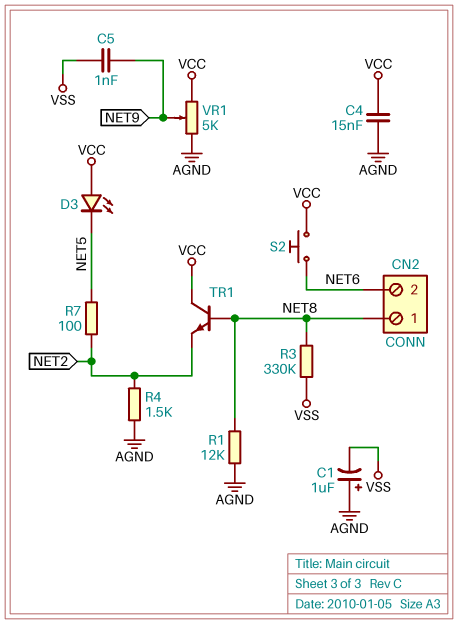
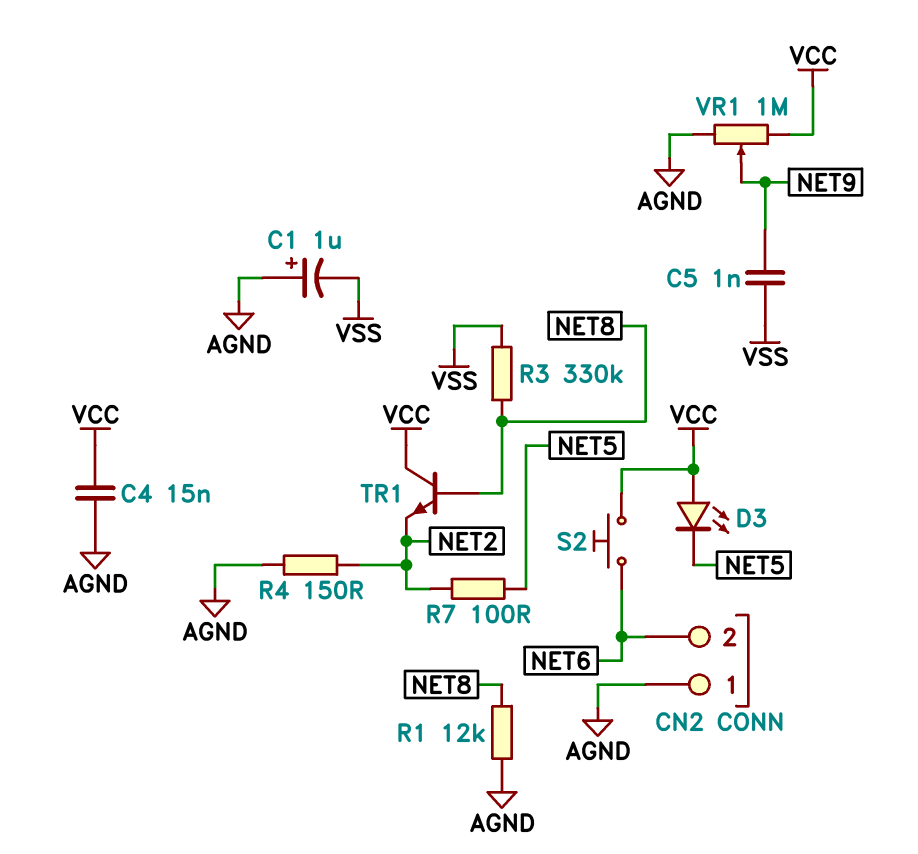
CN2 pin 1: NET8 -> AGND
R4: 1.5k (AGND, NET2) -> 150 (AGND, NET2)
VR1: 5k (AGND, VCC, wiper NET9) -> 1M (AGND, VCC, wiper NET9)

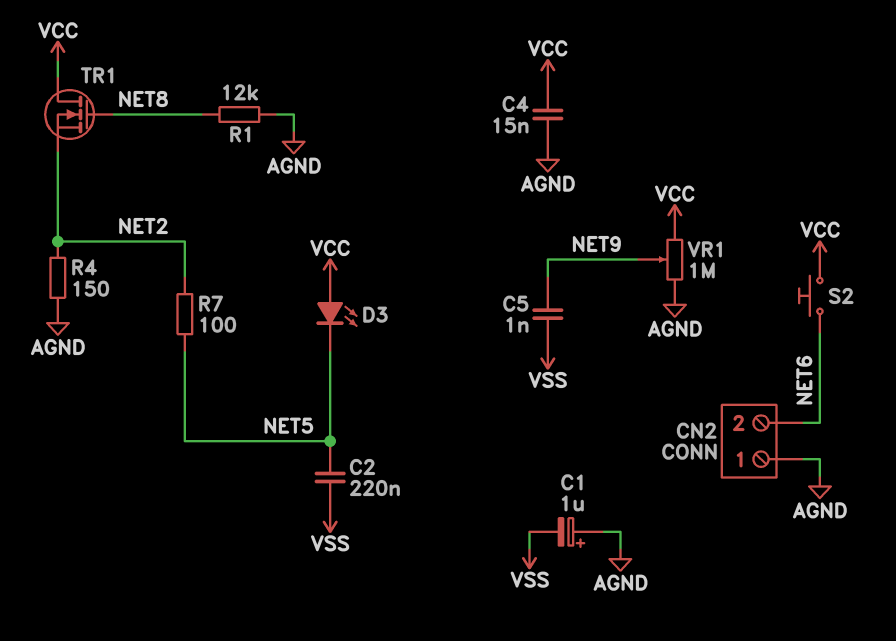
C2: none -> 220nF (NET5, VSS)
R3: 330k (NET8, VSS) -> none
TR1: NPN (B NET8, C VCC, E NET2) -> NMOS (G NET8, D VCC, S NET2)

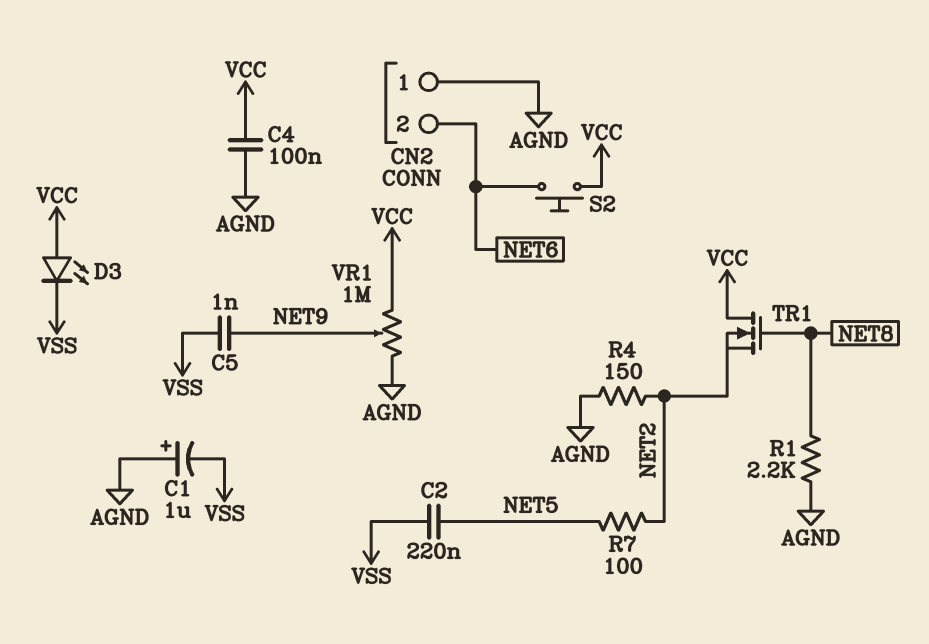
C4: 15nF (AGND, VCC) -> 100nF (AGND, VCC)
D3: LED (A VCC, K NET5) -> LED (A VCC, K VSS)
R1: 12k (AGND, NET8) -> 2.2k (AGND, NET8)

